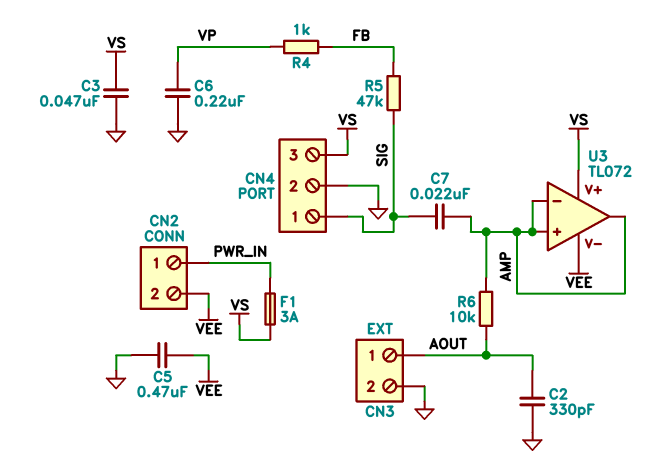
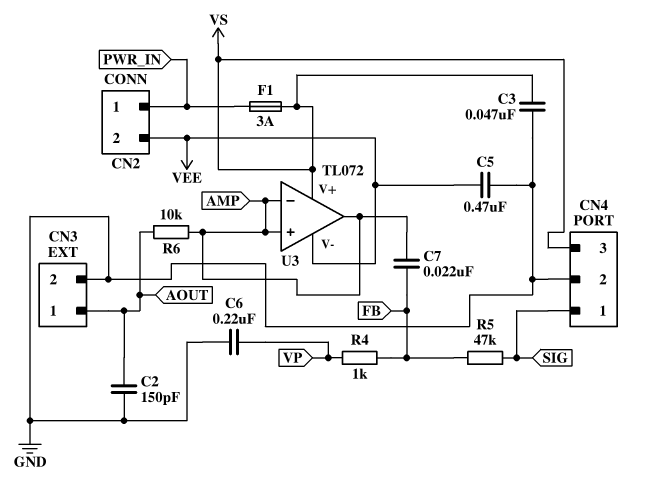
C2: 330pF (AOUT, GND) -> 150pF (AOUT, GND)
C7: 22nF (AMP, SIG) -> 22nF (AMP, FB)

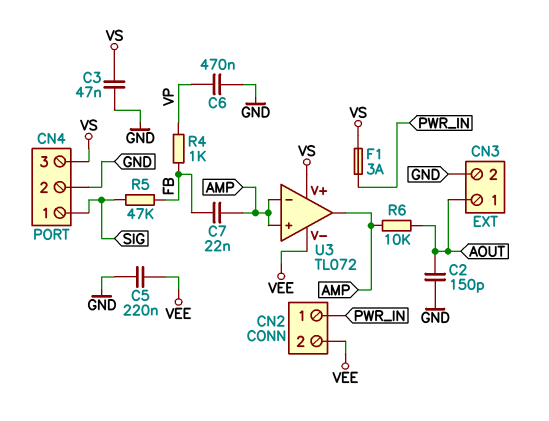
C5: 470nF (GND, VEE) -> 220nF (GND, VEE)
C6: 220nF (GND, VP) -> 470nF (GND, VP)

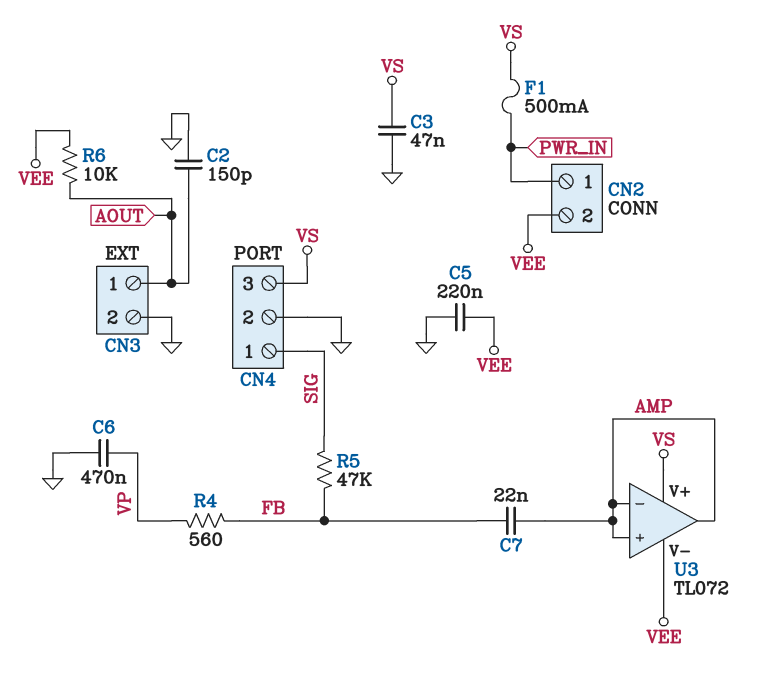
F1: 3A (PWR_IN, VS) -> 500mA (PWR_IN, VS)
R4: 1k (FB, VP) -> 560 (FB, VP)
R6: 10k (AMP, AOUT) -> 10k (AOUT, VEE)

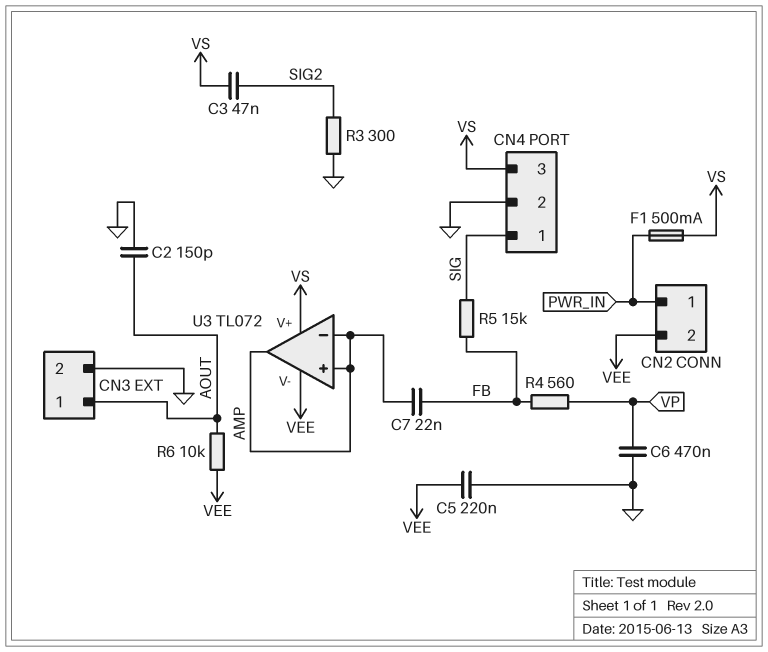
C3: 47nF (GND, VS) -> 47nF (SIG2, VS)
R3: none -> 300 (GND, SIG2)
R5: 47k (FB, SIG) -> 15k (FB, SIG)

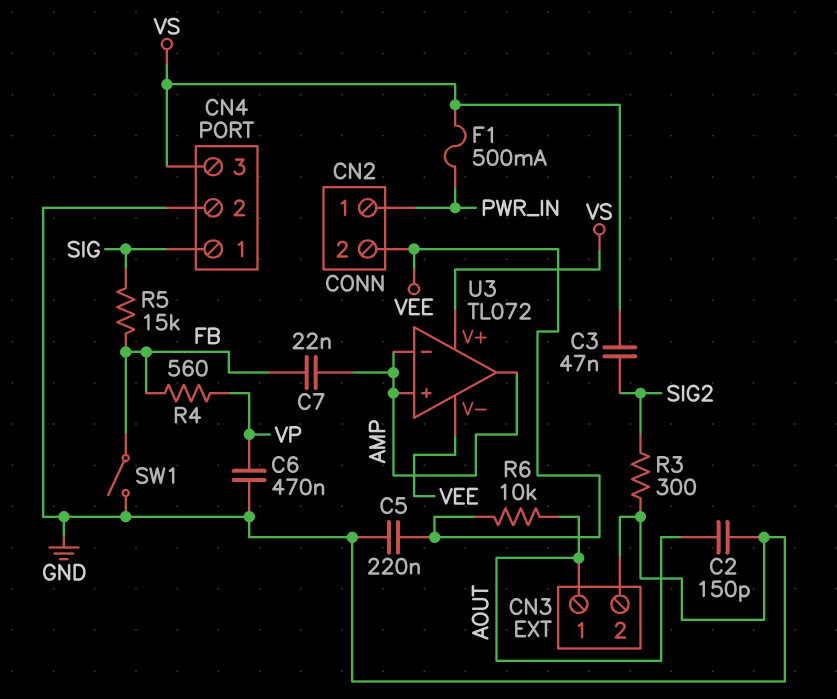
SW1: none -> switch (FB, GND)

